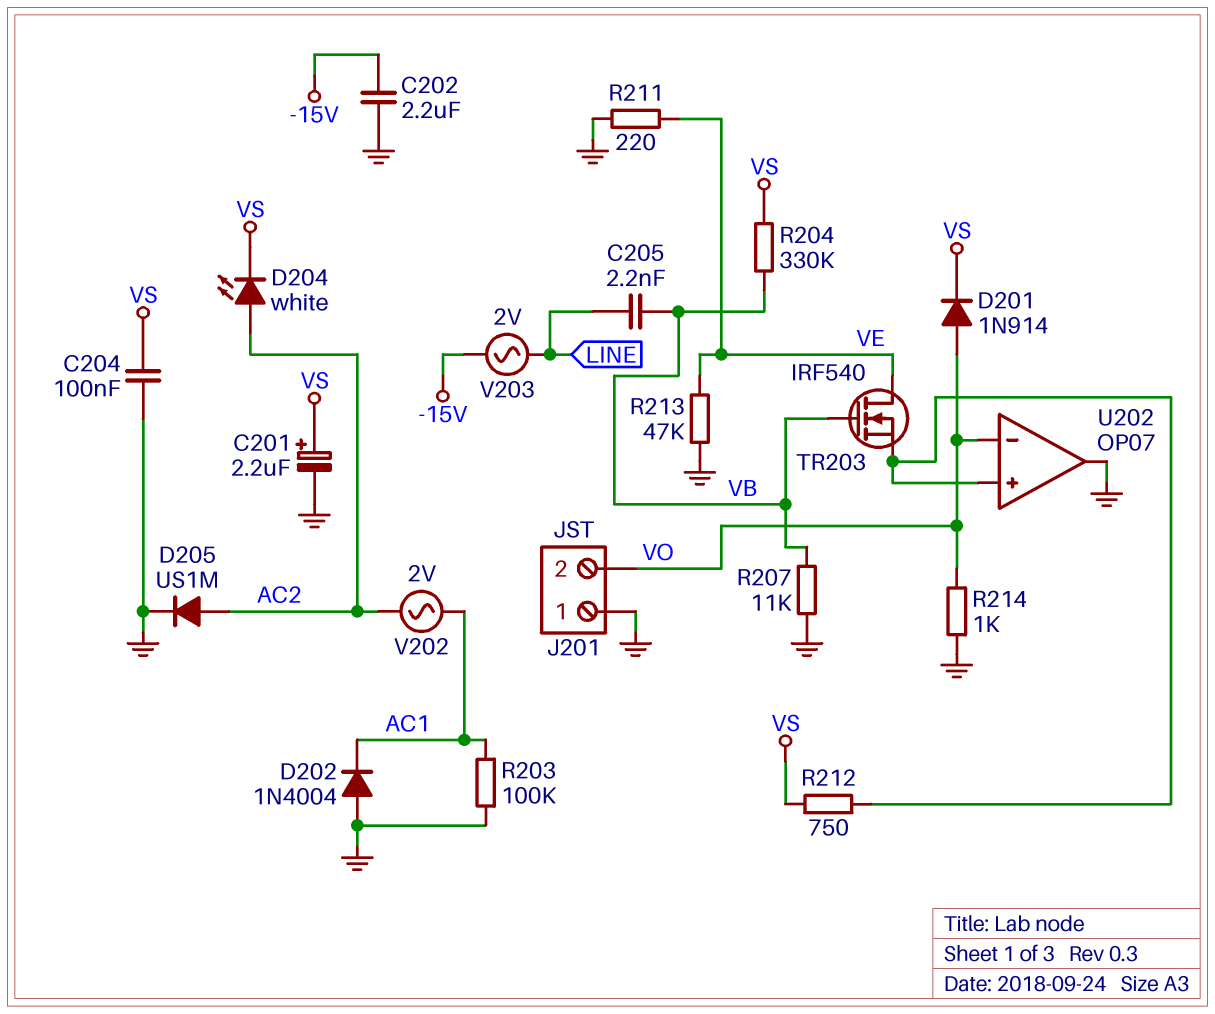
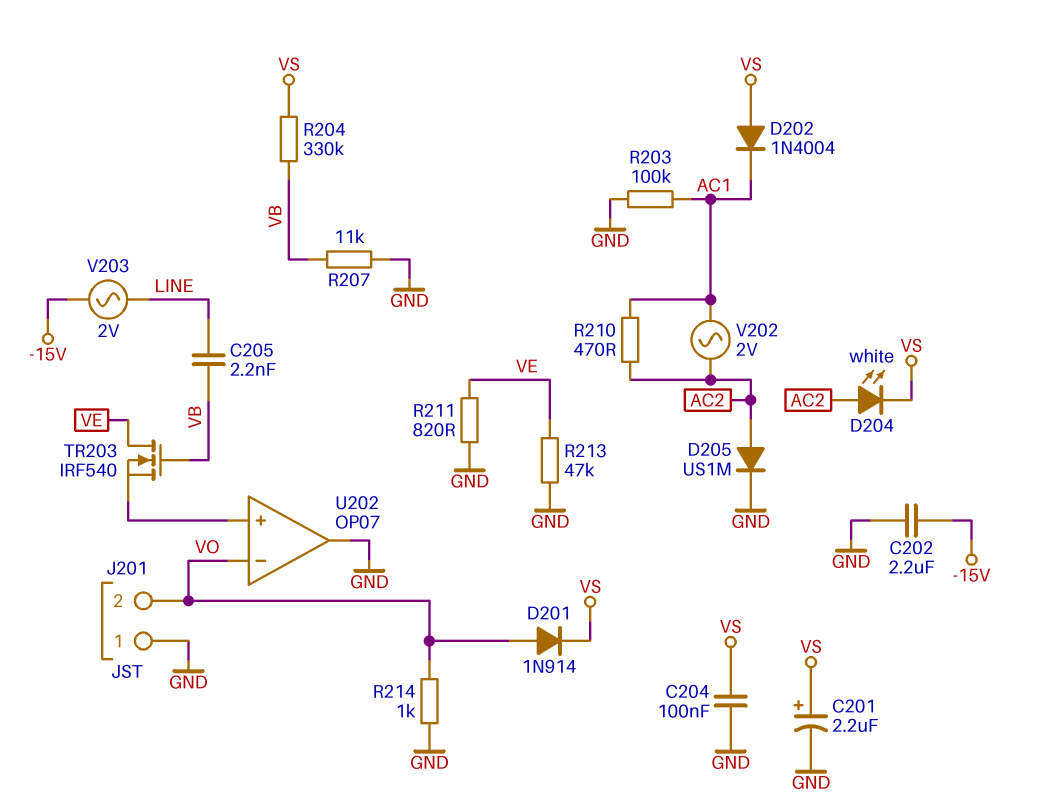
D202: diode 1N4004 (A GND, K AC1) -> diode 1N4004 (A VS, K AC1)
R210: none -> 470 (AC1, AC2)
R211: 220 (GND, VE) -> 820 (GND, VE)
R212: 750 (U202/in+, VS) -> none

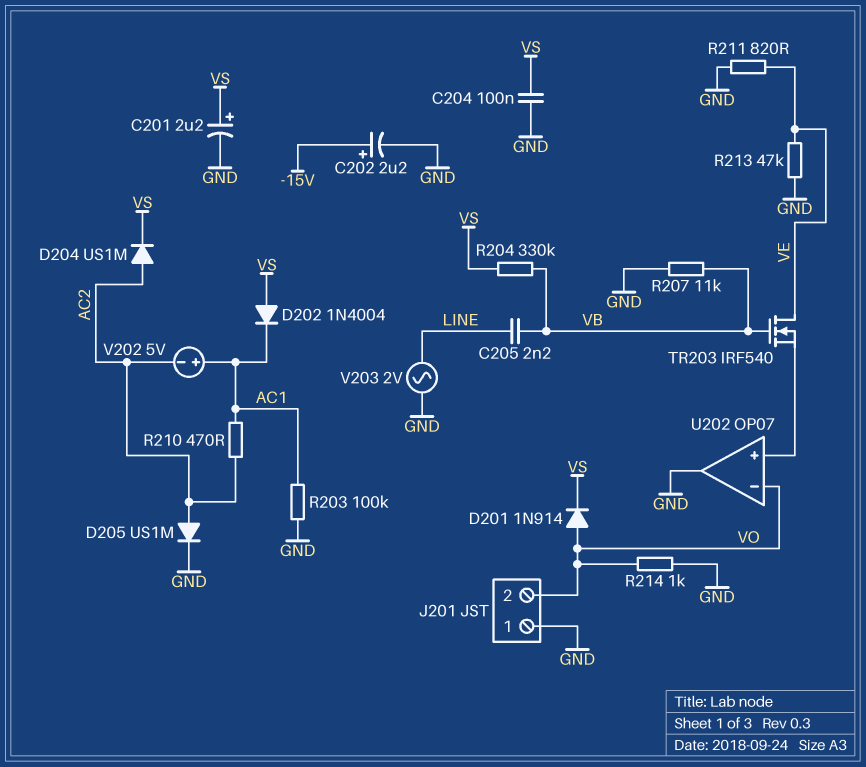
C202: 2.2uF (-15V, GND) -> 2.2uF (plus -15V, minus GND)
D204: LED white (A AC2, K VS) -> diode US1M (A AC2, K VS)
V202: AC 2V (AC1, AC2) -> 5V (plus AC1, minus AC2)
V203: AC 2V (-15V, LINE) -> AC 2V (GND, LINE)

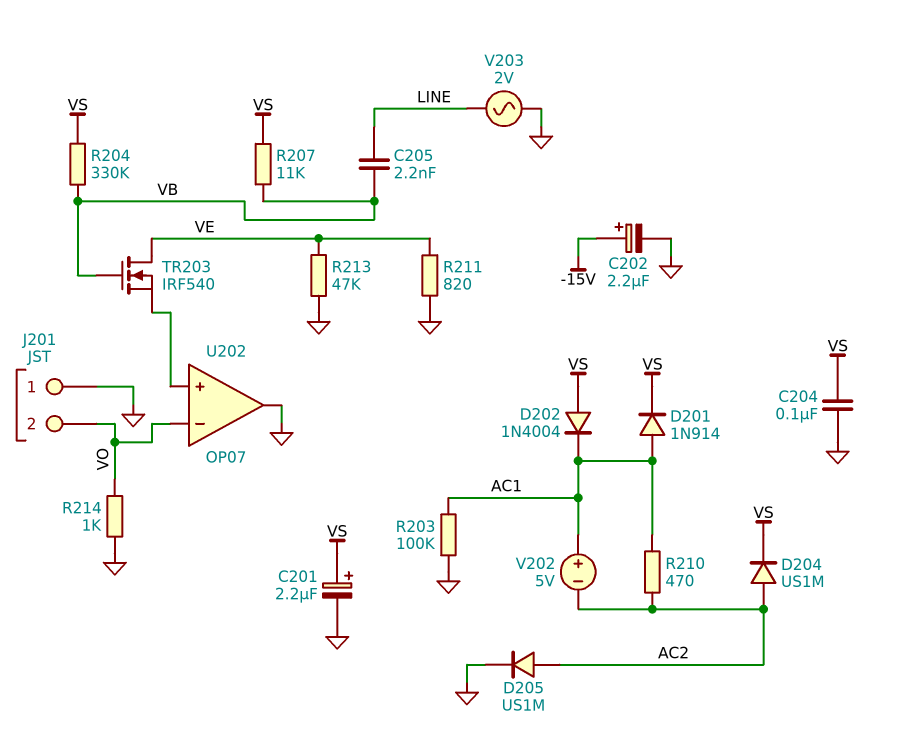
D201: diode 1N914 (A VO, K VS) -> diode 1N914 (A AC1, K VS)
R207: 11k (GND, VB) -> 11k (VB, VS)

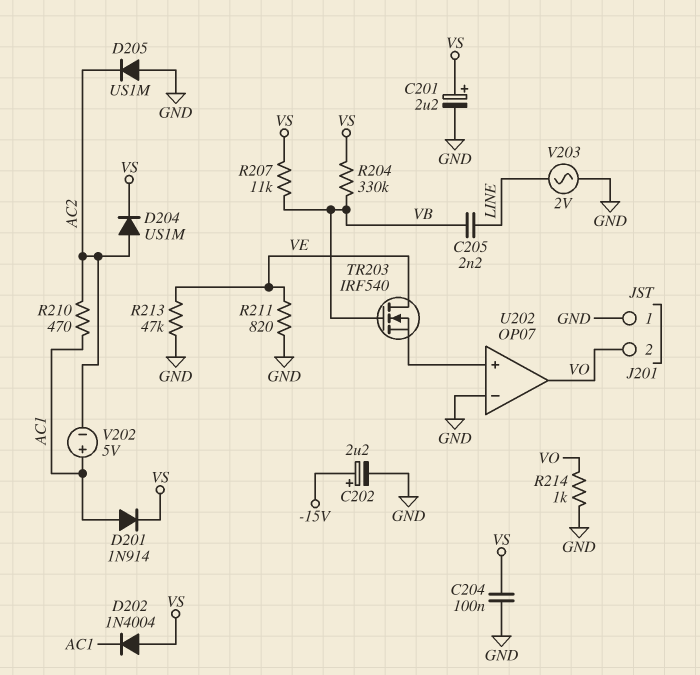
D205: diode US1M (A AC2, K GND) -> diode US1M (A GND, K AC2)
R203: 100k (AC1, GND) -> none
U202 pin in-: VO -> GND
U202 pin out: GND -> VO

